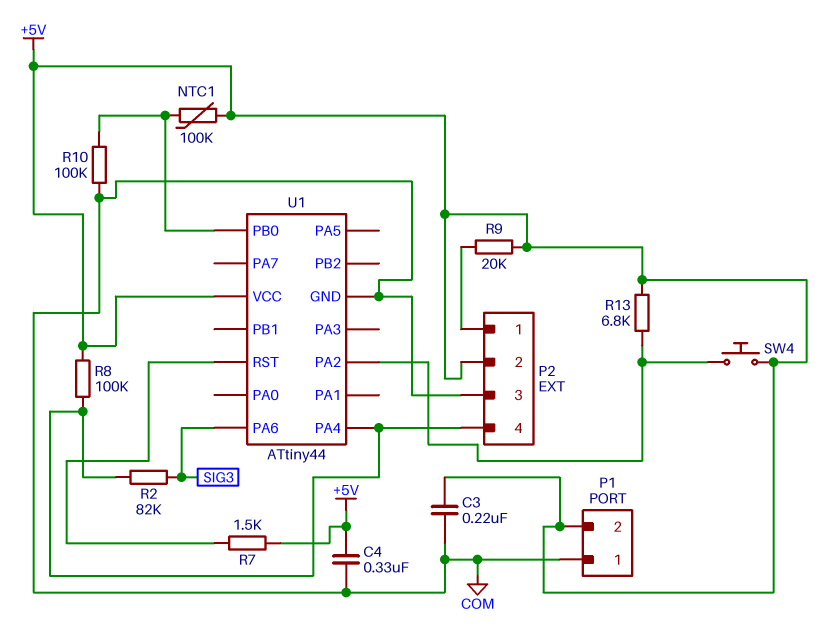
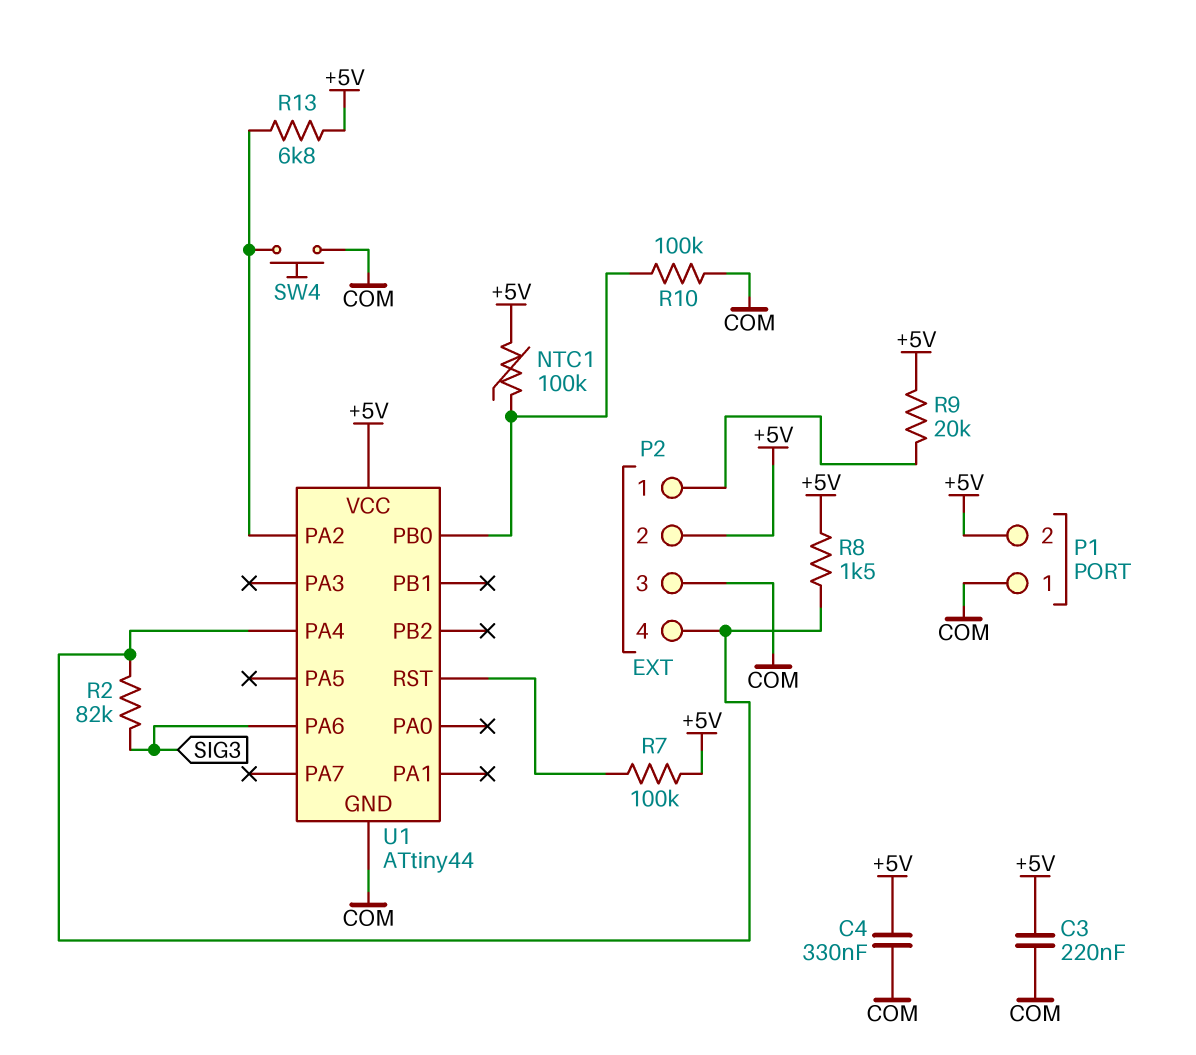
R7: 1.5k (+5V, U1/RST) -> 100k (+5V, U1/RST)
R8: 100k (+5V, P2/4) -> 1.5k (+5V, P2/4)
SW4: button (+5V, U1/PA2) -> button (COM, U1/PA2)

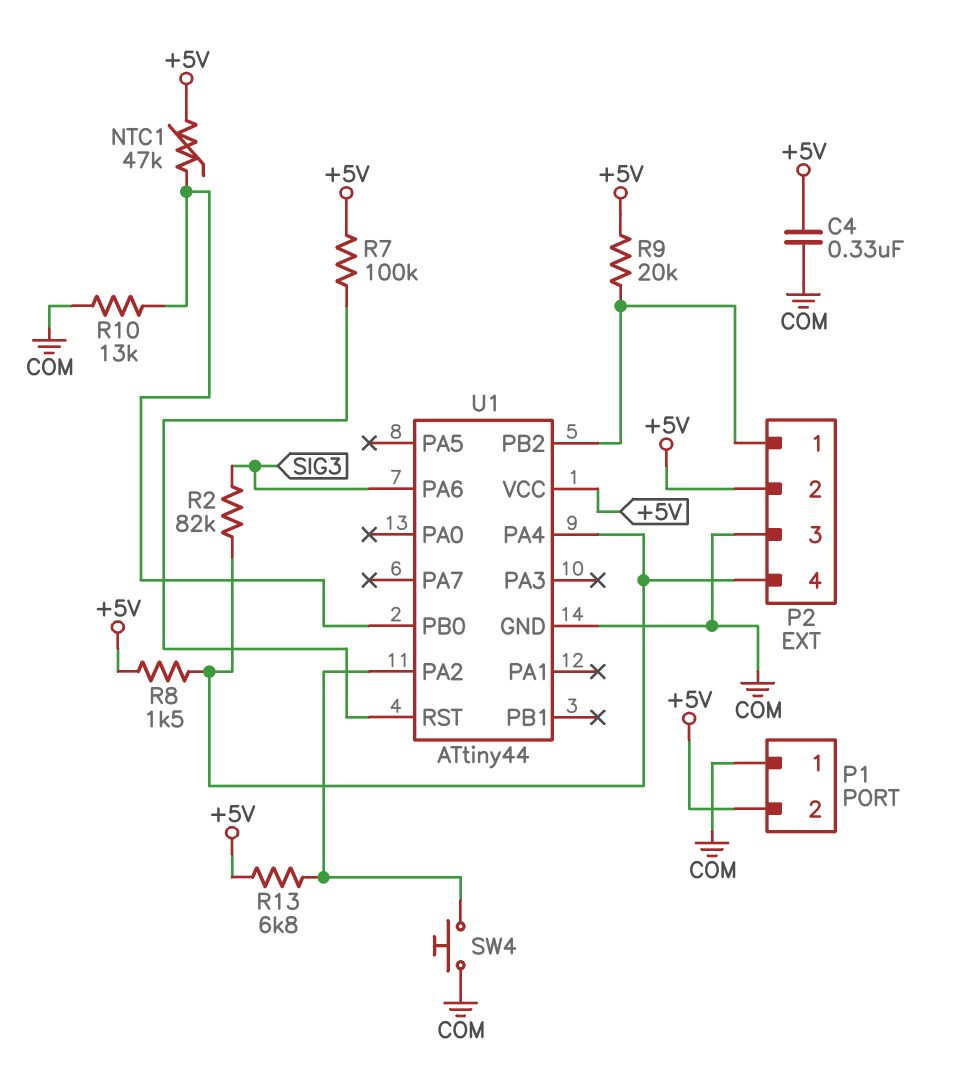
C3: 220nF (+5V, COM) -> none
NTC1: 100k (+5V, U1/PB0) -> 47k (+5V, U1/PB0)
R10: 100k (COM, U1/PB0) -> 13k (COM, U1/PB0)
U1 pin PB2: none -> P2/1

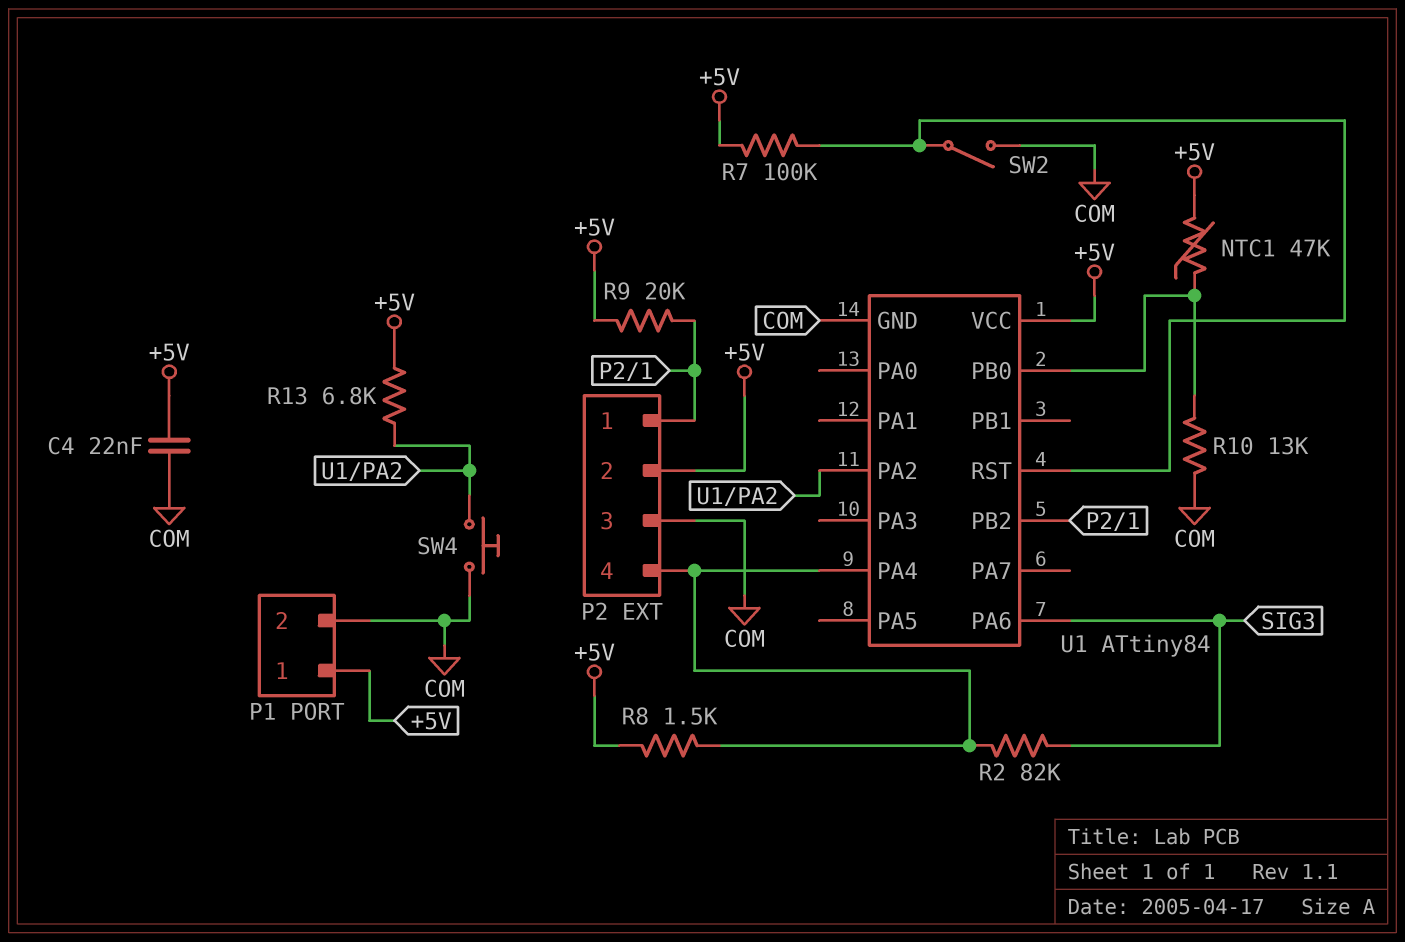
C4: 330nF (+5V, COM) -> 22nF (+5V, COM)
P1 pin 1: COM -> +5V
P1 pin 2: +5V -> COM
SW2: none -> switch (COM, U1/RST)
U1: ATtiny44 -> ATtiny84

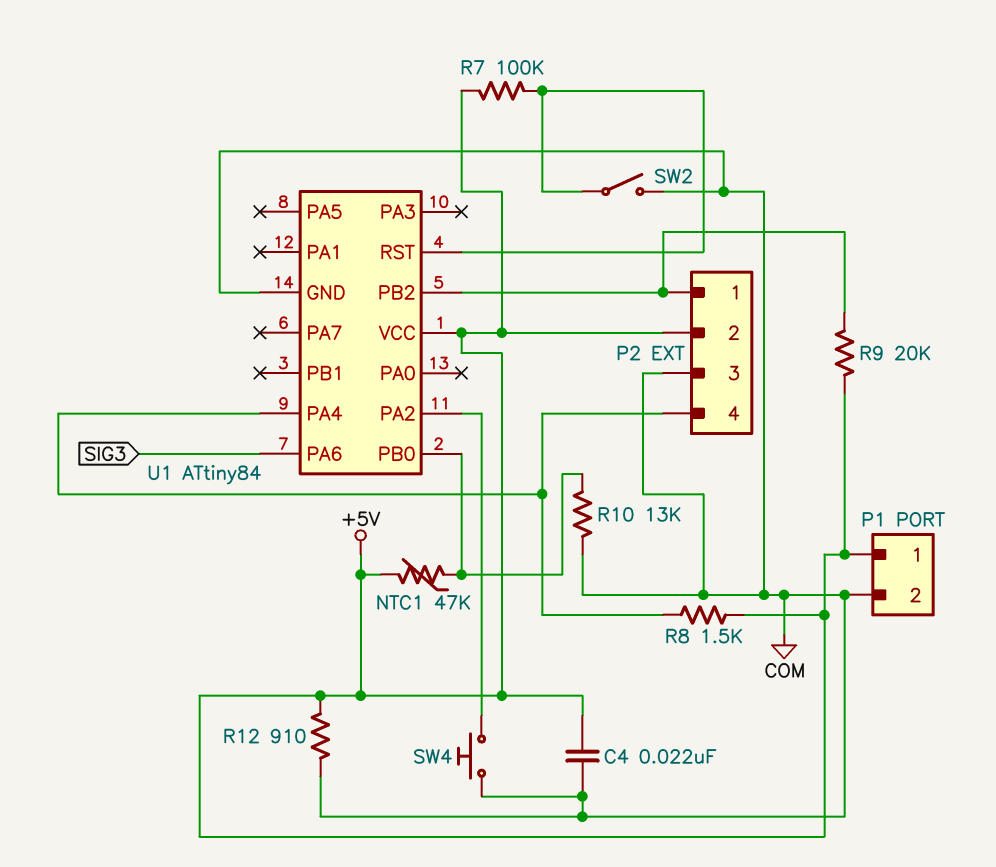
R2: 82k (P2/4, SIG3) -> none
R12: none -> 910 (+5V, COM)
R13: 6.8k (+5V, U1/PA2) -> none

